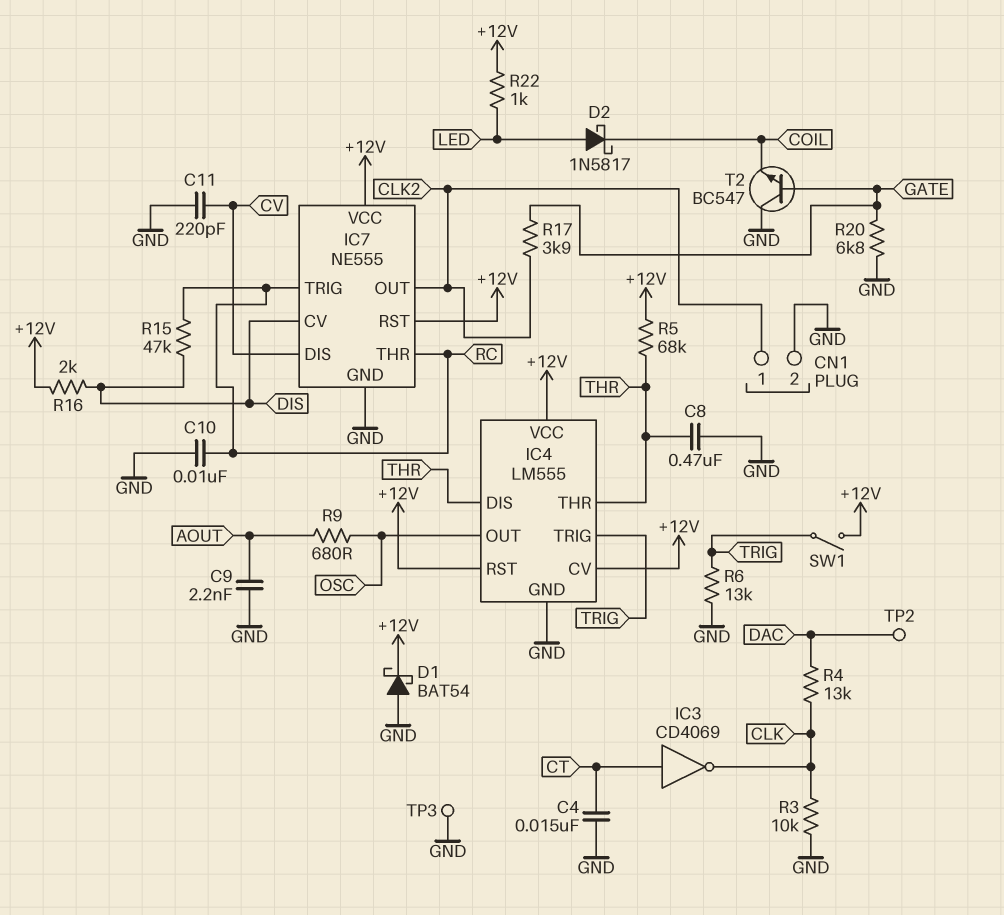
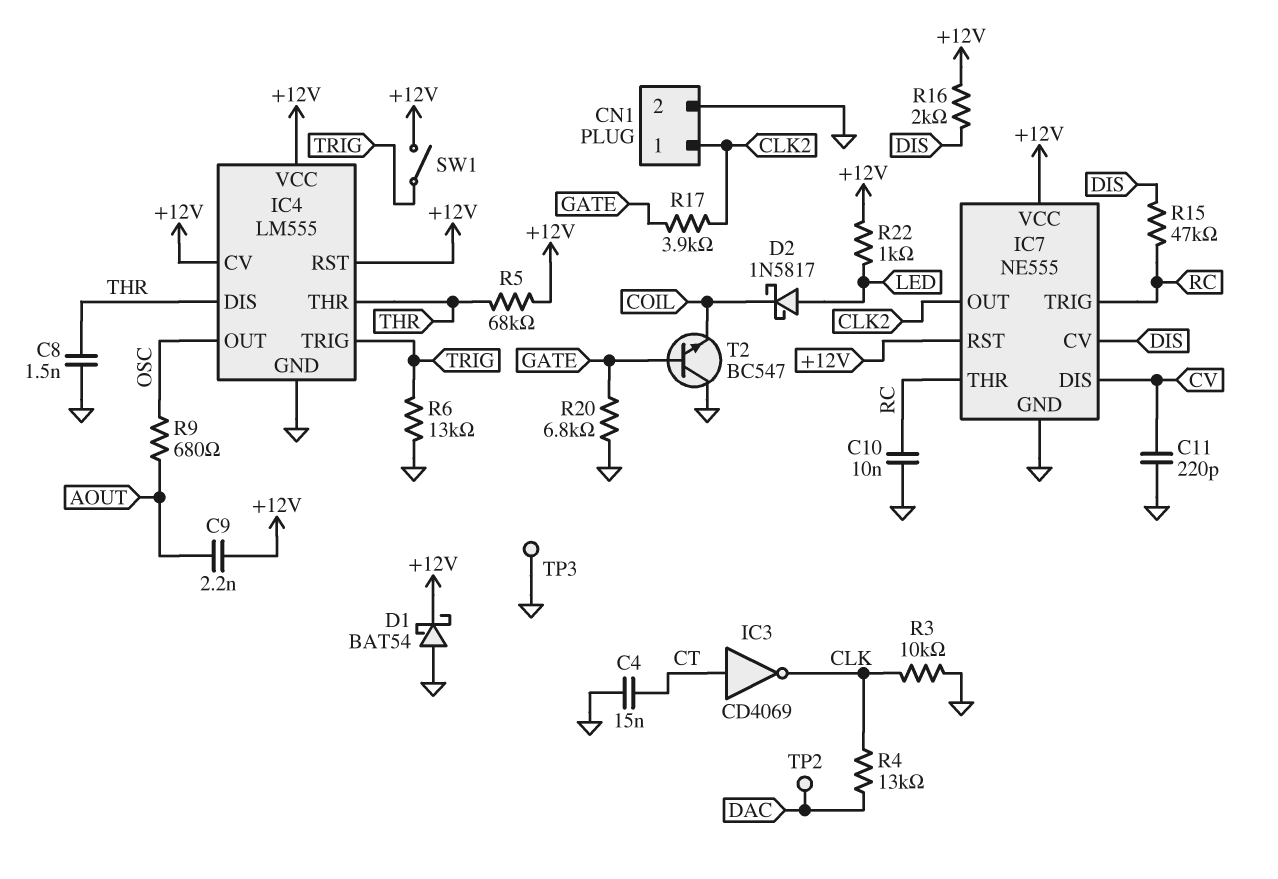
C8: 470nF (GND, THR) -> 1.5nF (GND, THR)
C9: 2.2nF (AOUT, GND) -> 2.2nF (+12V, AOUT)

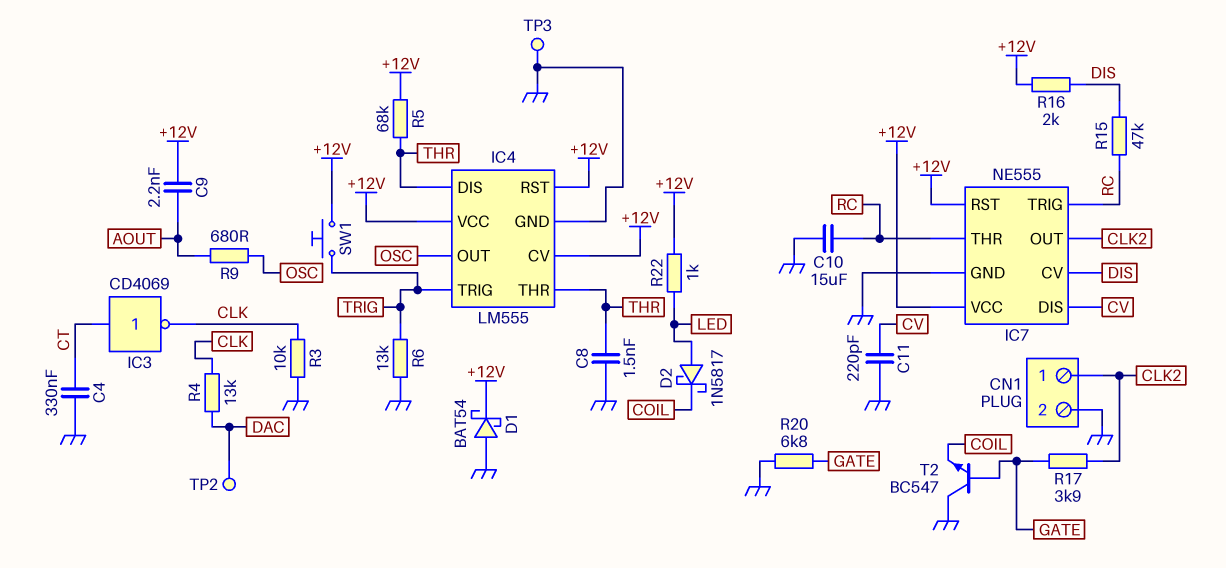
C4: 15nF (CT, GND) -> 330nF (CT, GND)
C10: 10nF (GND, RC) -> 15uF (GND, RC)
SW1: switch (+12V, TRIG) -> button (+12V, TRIG)

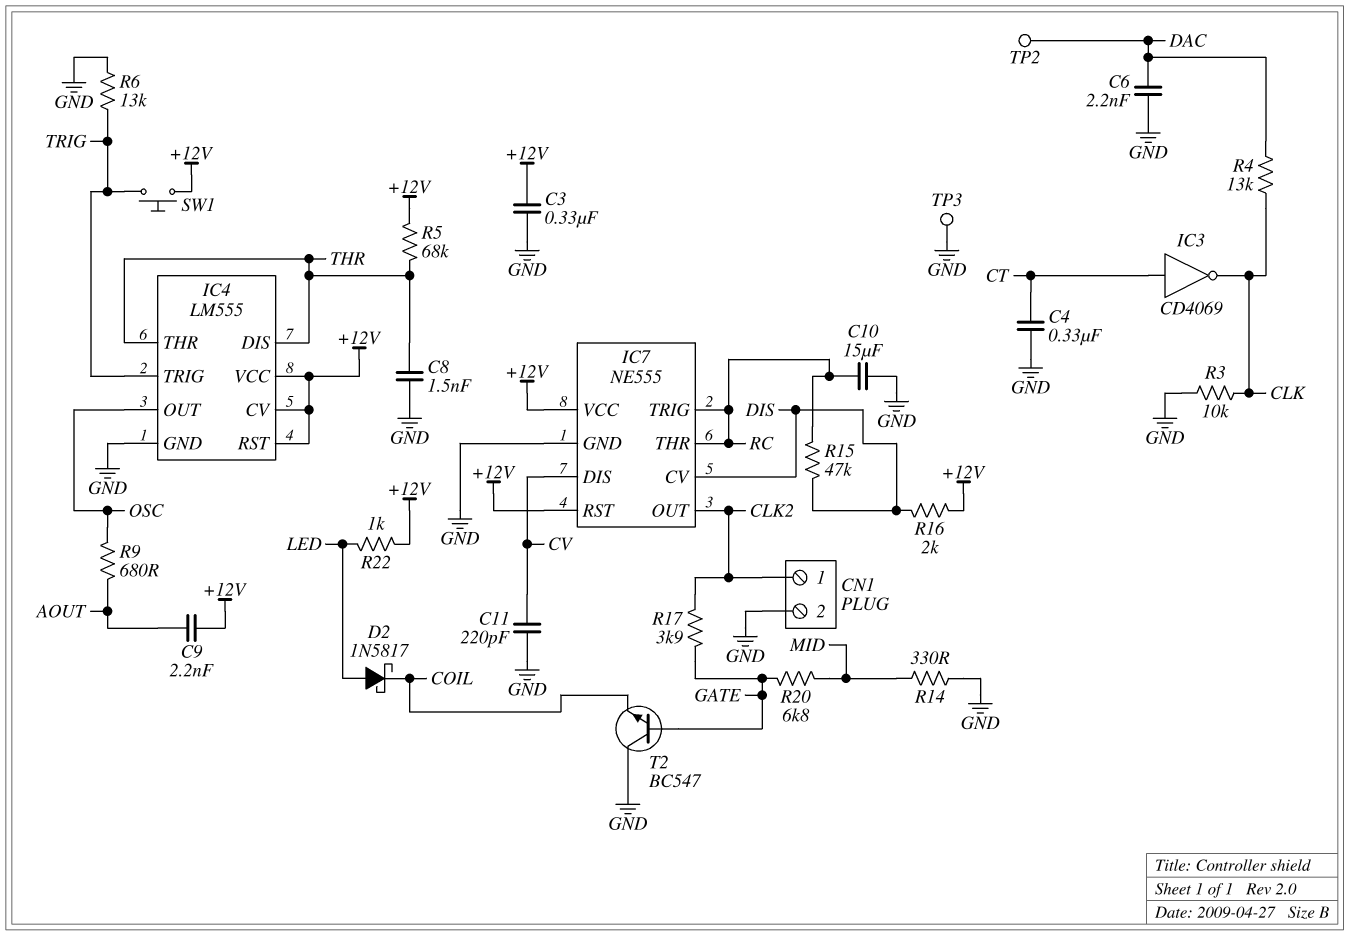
C3: none -> 330nF (+12V, GND)
C6: none -> 2.2nF (DAC, GND)
D1: schottky BAT54 (A GND, K +12V) -> none
R14: none -> 330 (GND, MID)
R20: 6.8k (GATE, GND) -> 6.8k (GATE, MID)

